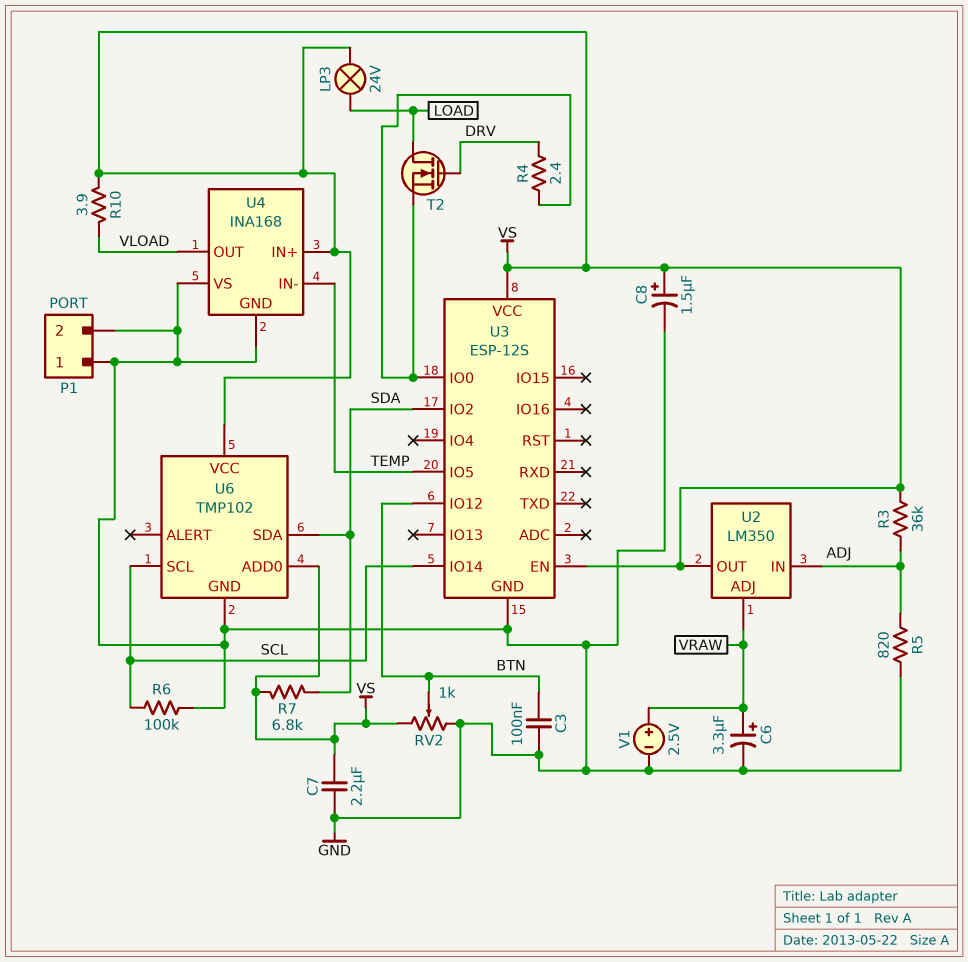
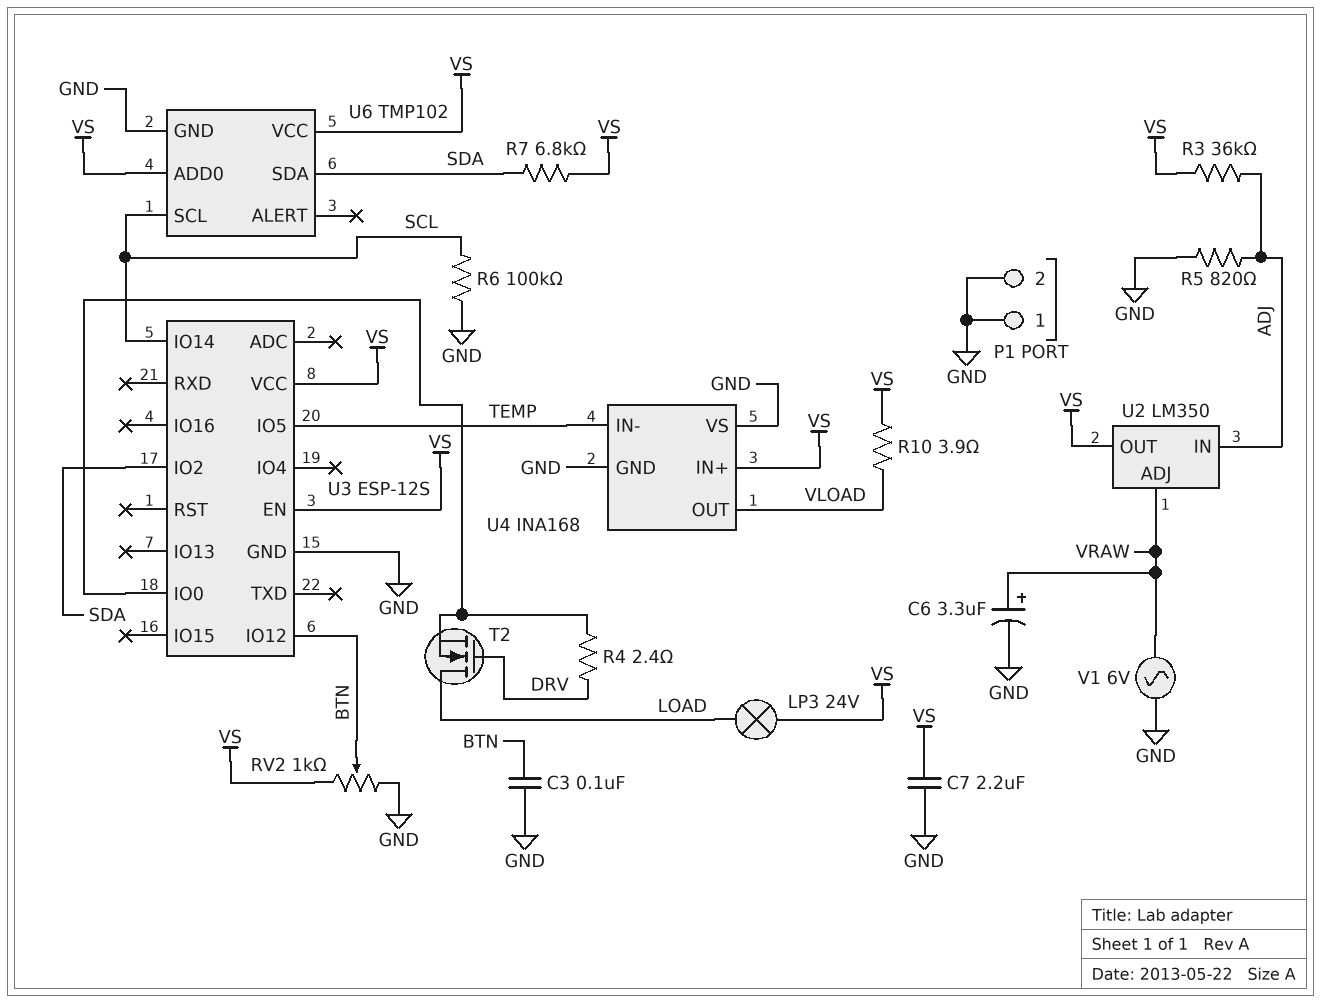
C8: 1.5uF (plus VS, minus GND) -> none
V1: 2.5V (plus VRAW, minus GND) -> AC 6V (GND, VRAW)

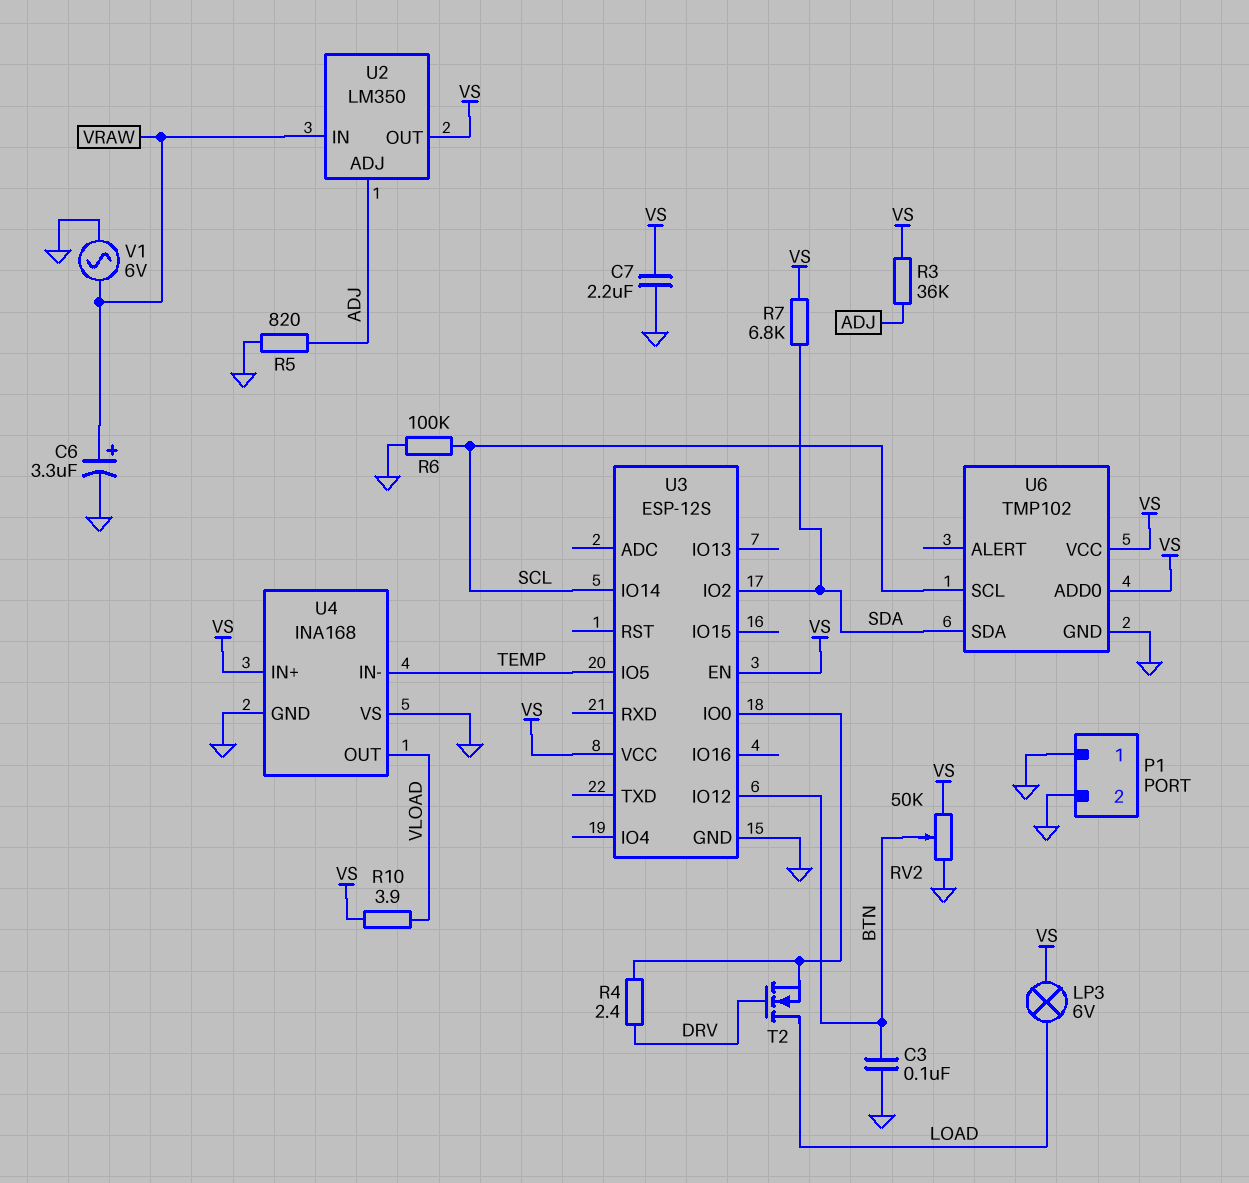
LP3: lamp 24V (LOAD, VS) -> lamp 6V (LOAD, VS)
RV2: 1k (GND, VS, wiper BTN) -> 50k (GND, VS, wiper BTN)
U2 pin ADJ: VRAW -> ADJ
U2 pin IN: ADJ -> VRAW

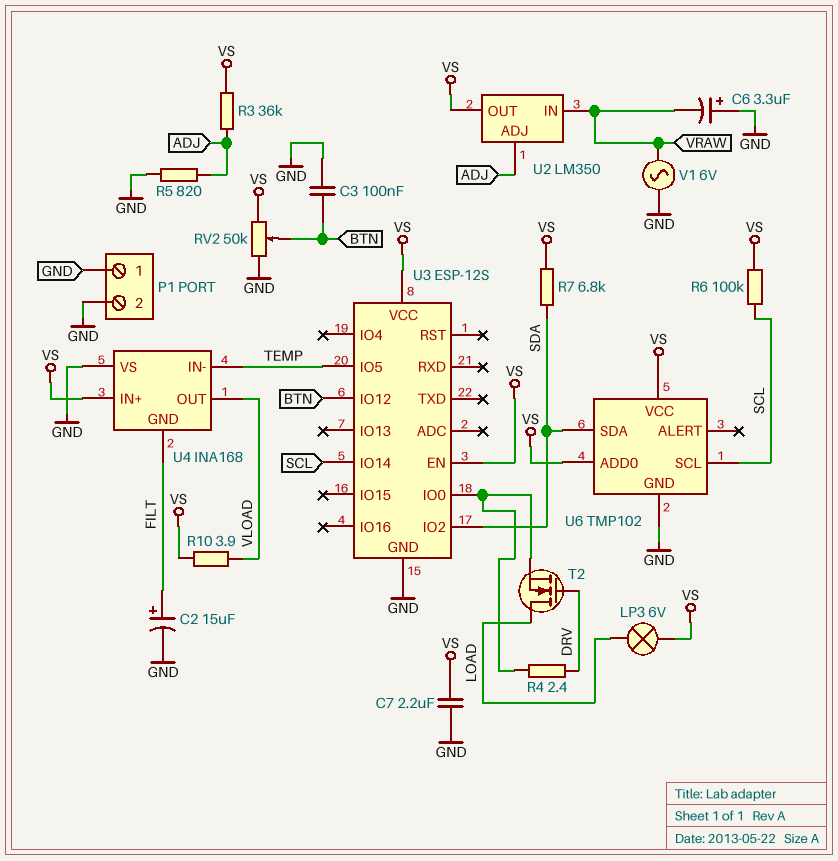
C2: none -> 15uF (plus FILT, minus GND)
C6: 3.3uF (plus VRAW, minus GND) -> 3.3uF (plus GND, minus VRAW)
R6: 100k (GND, SCL) -> 100k (SCL, VS)
U4 pin GND: GND -> FILT

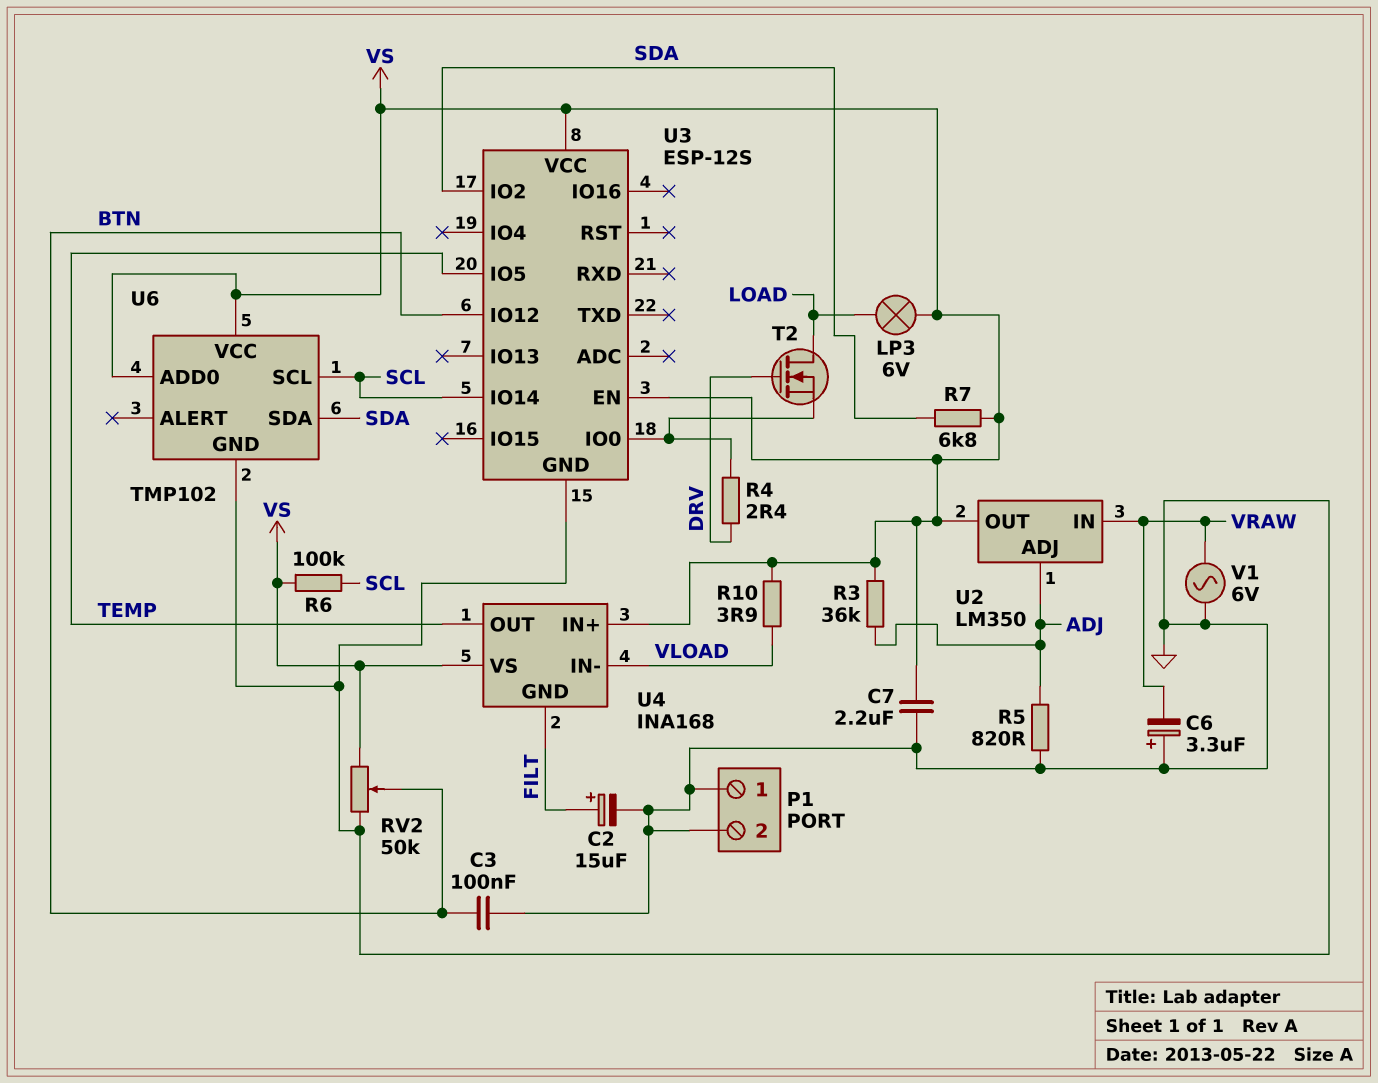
U4 pin IN-: TEMP -> VLOAD
U4 pin OUT: VLOAD -> TEMP
U4 pin VS: GND -> VS

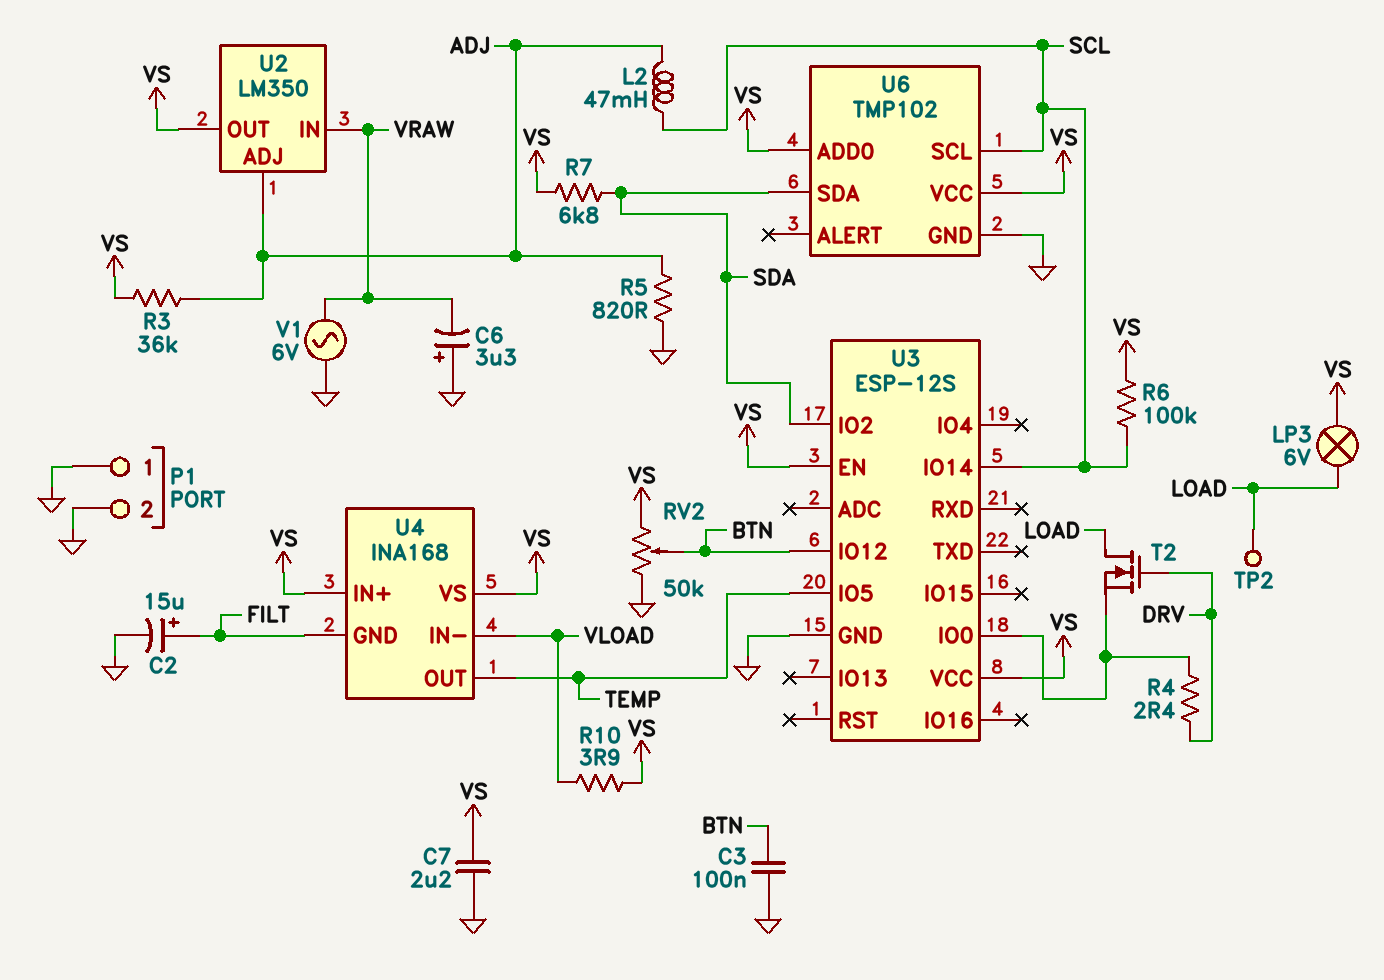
L2: none -> 47mH (ADJ, SCL)
TP2: none -> test point (LOAD)

